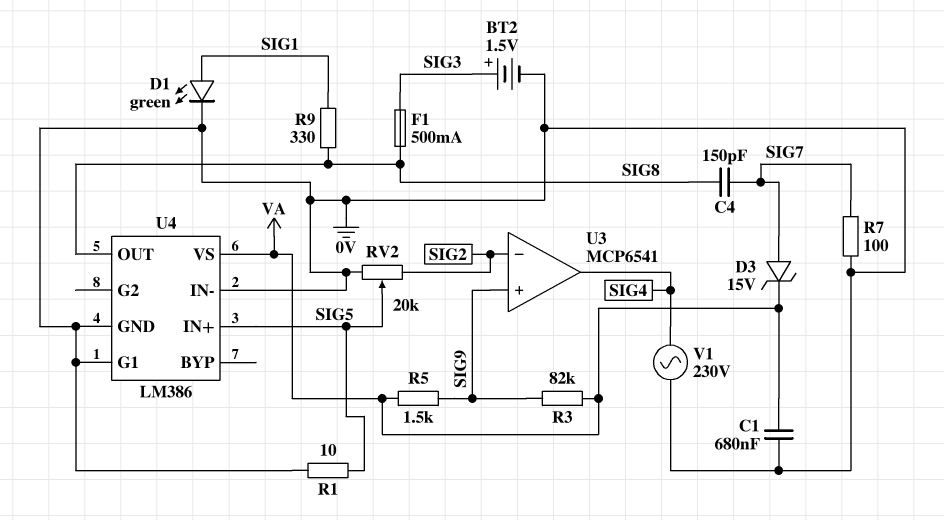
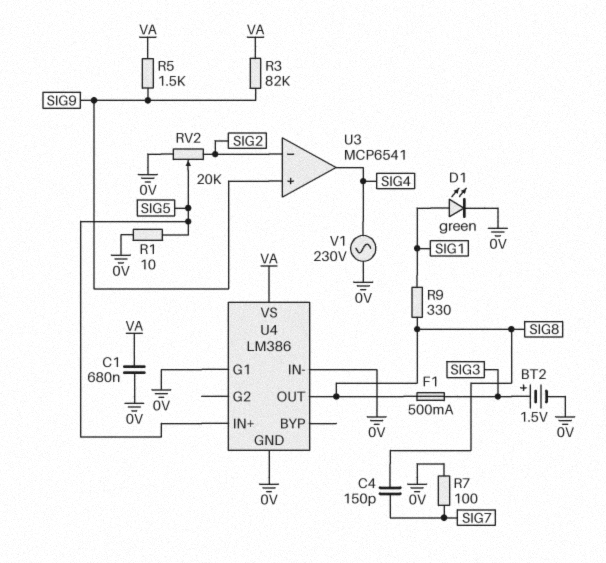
D3: zener 15V (A SIG7, K VA) -> none

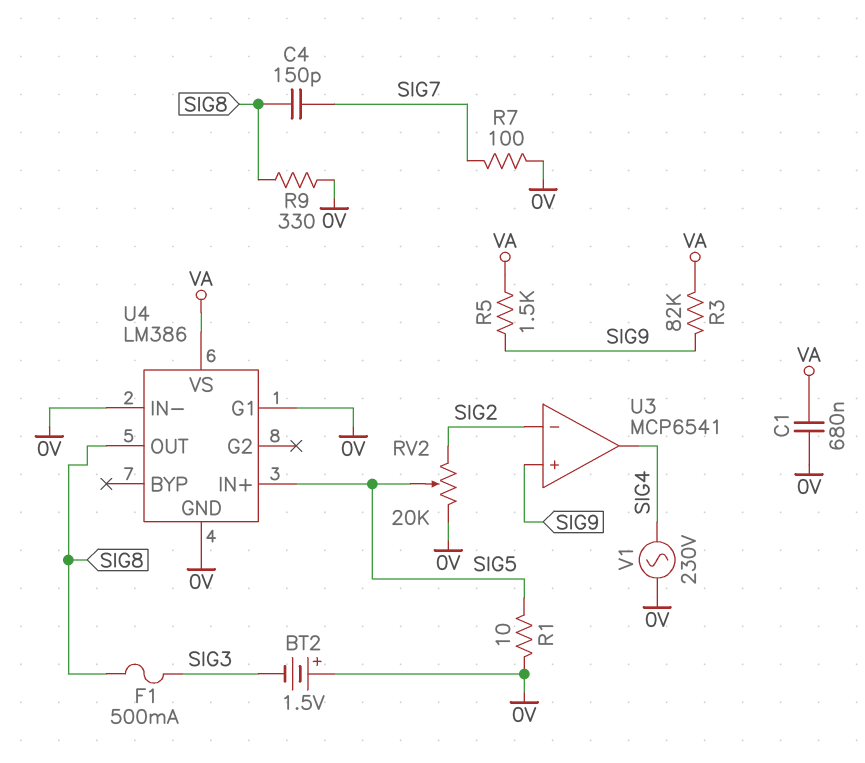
BT2: 1.5V (plus SIG3, minus 0V) -> 1.5V (plus 0V, minus SIG3)
D1: LED green (A SIG1, K 0V) -> none
R9: 330 (SIG1, SIG8) -> 330 (0V, SIG8)

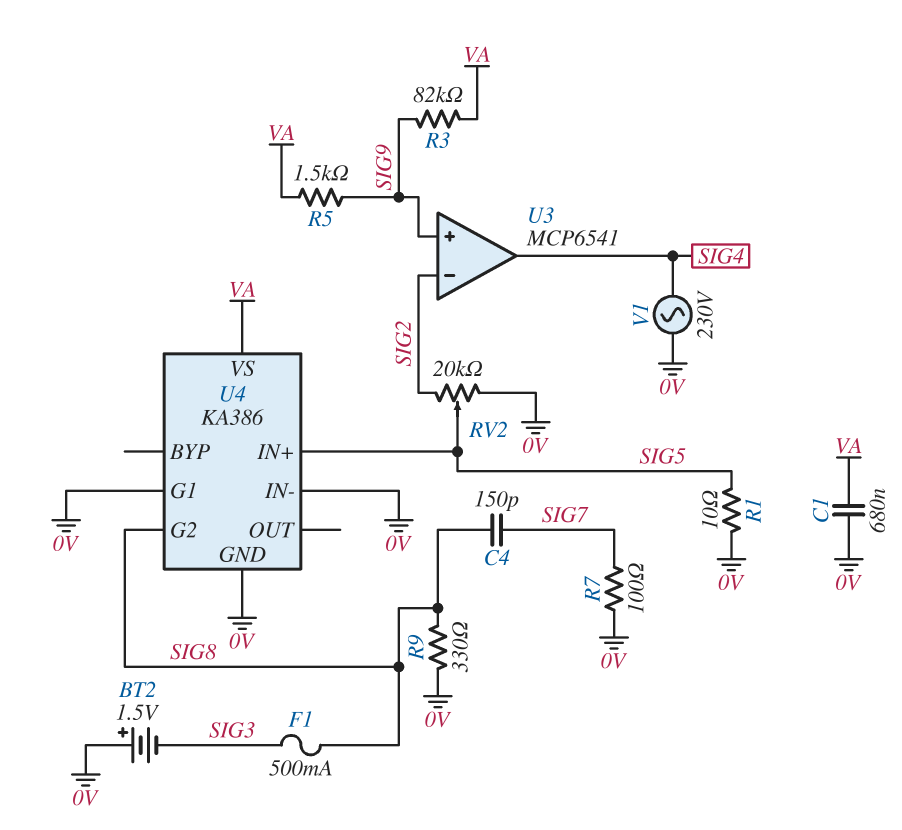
U4: LM386 -> KA386
U4 pin G2: none -> SIG8
U4 pin OUT: SIG8 -> none

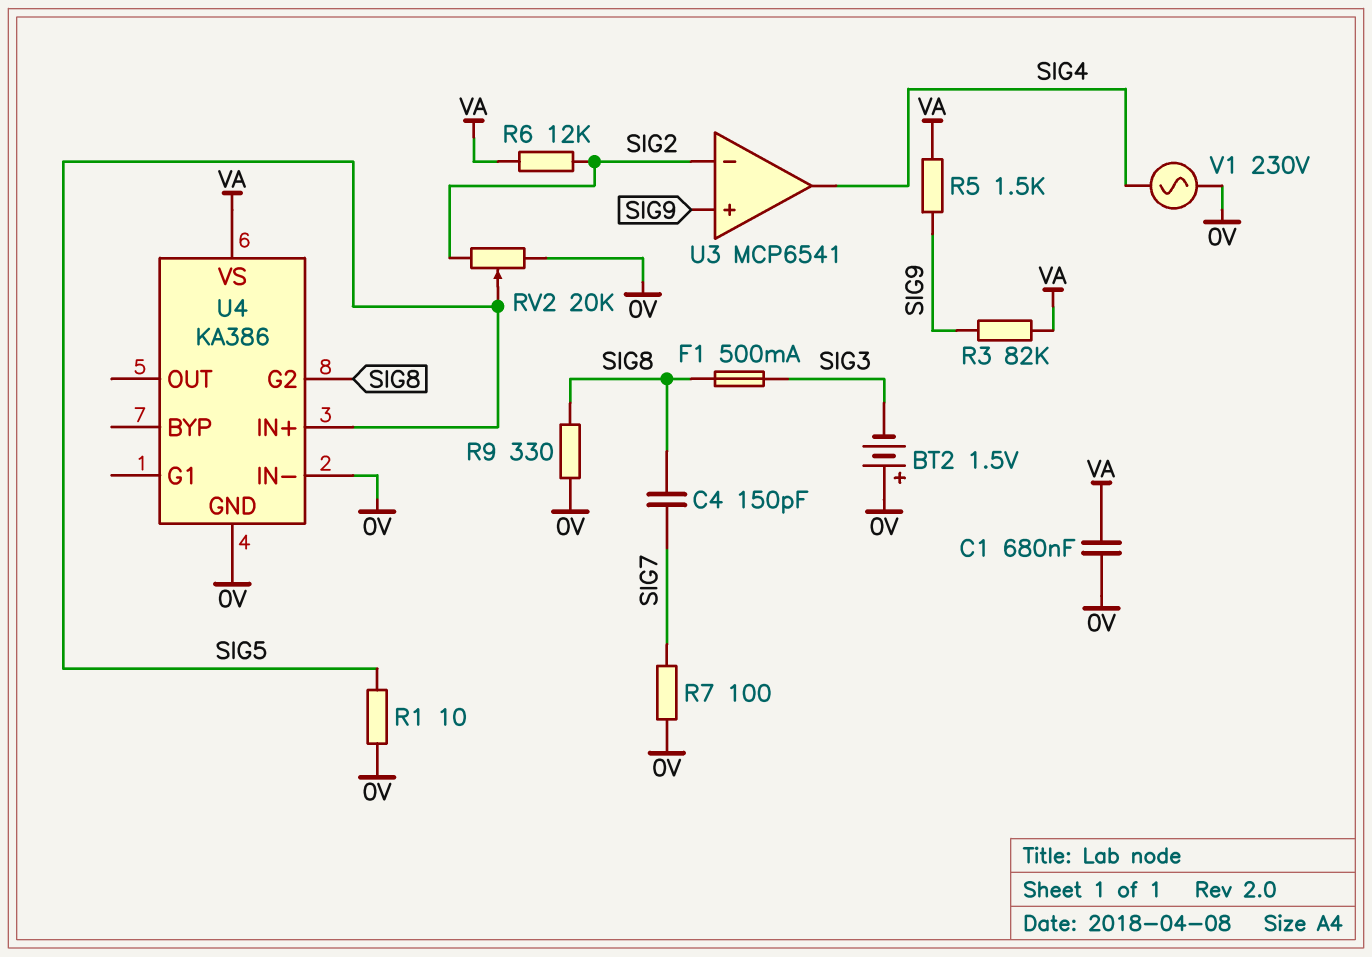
R6: none -> 12k (SIG2, VA)
U4 pin G1: 0V -> none

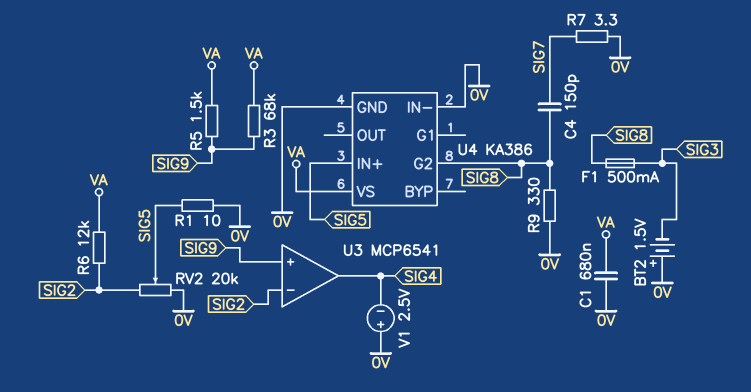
R3: 82k (SIG9, VA) -> 68k (SIG9, VA)
R7: 100 (0V, SIG7) -> 3.3 (0V, SIG7)
V1: AC 230V (0V, SIG4) -> 2.5V (plus 0V, minus SIG4)

